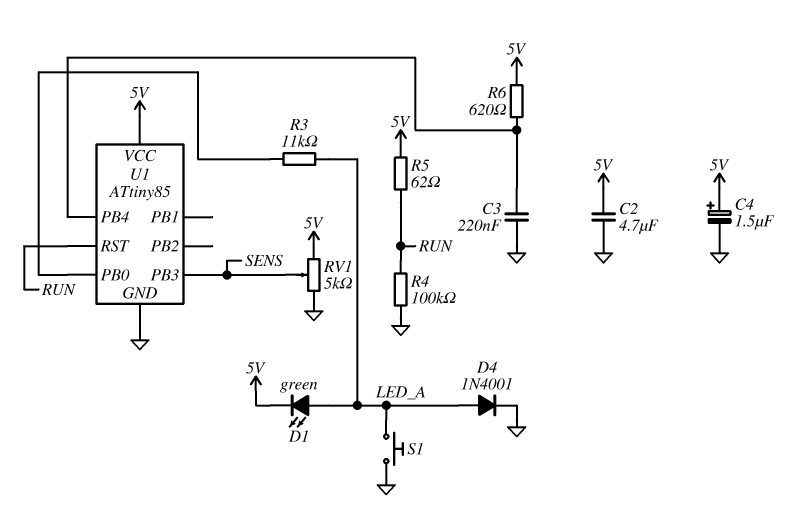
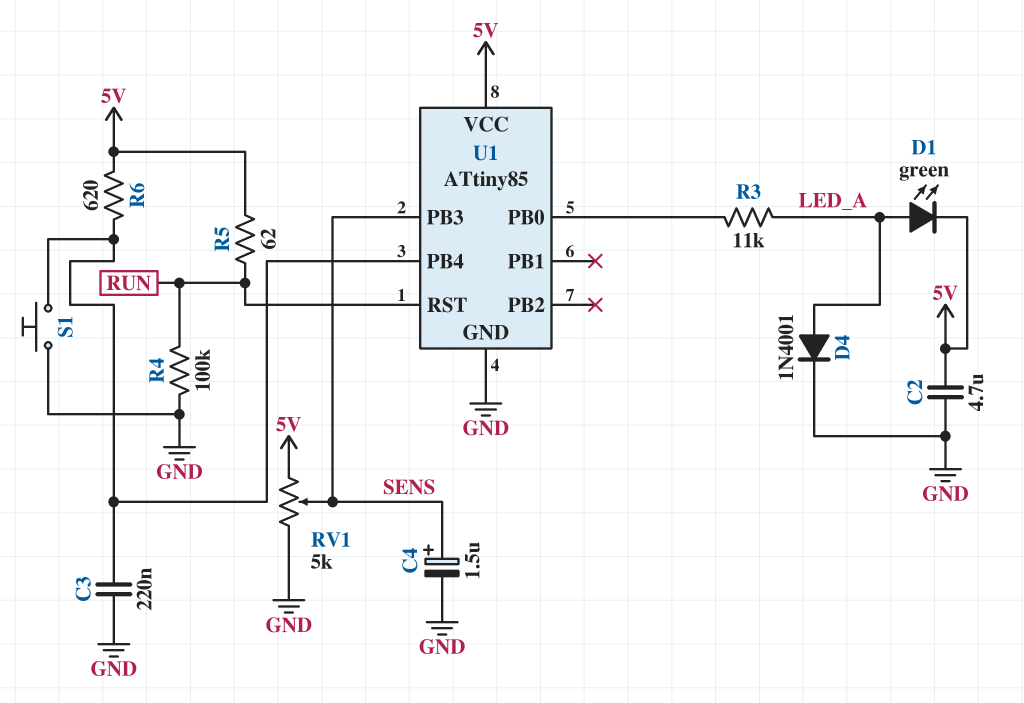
C4: 1.5uF (plus 5V, minus GND) -> 1.5uF (plus SENS, minus GND)
S1: button (GND, LED_A) -> button (GND, U1/PB4)

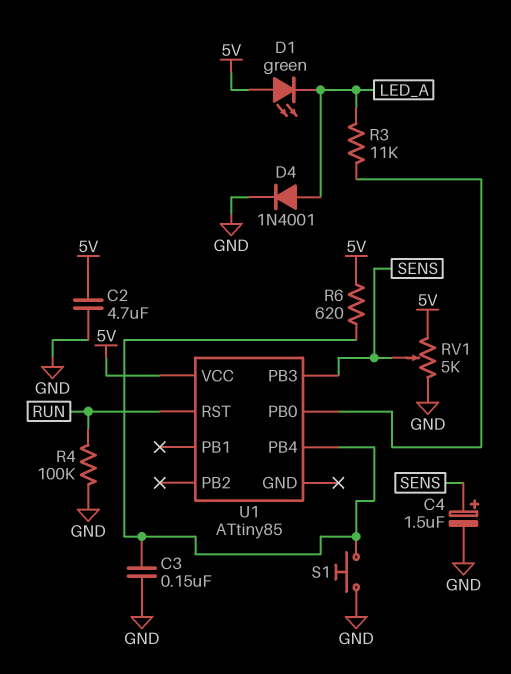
C3: 220nF (GND, U1/PB4) -> 150nF (GND, U1/PB4)
D1: LED green (A LED_A, K 5V) -> LED green (A 5V, K LED_A)
R5: 62 (5V, RUN) -> none
U1 pin GND: GND -> none

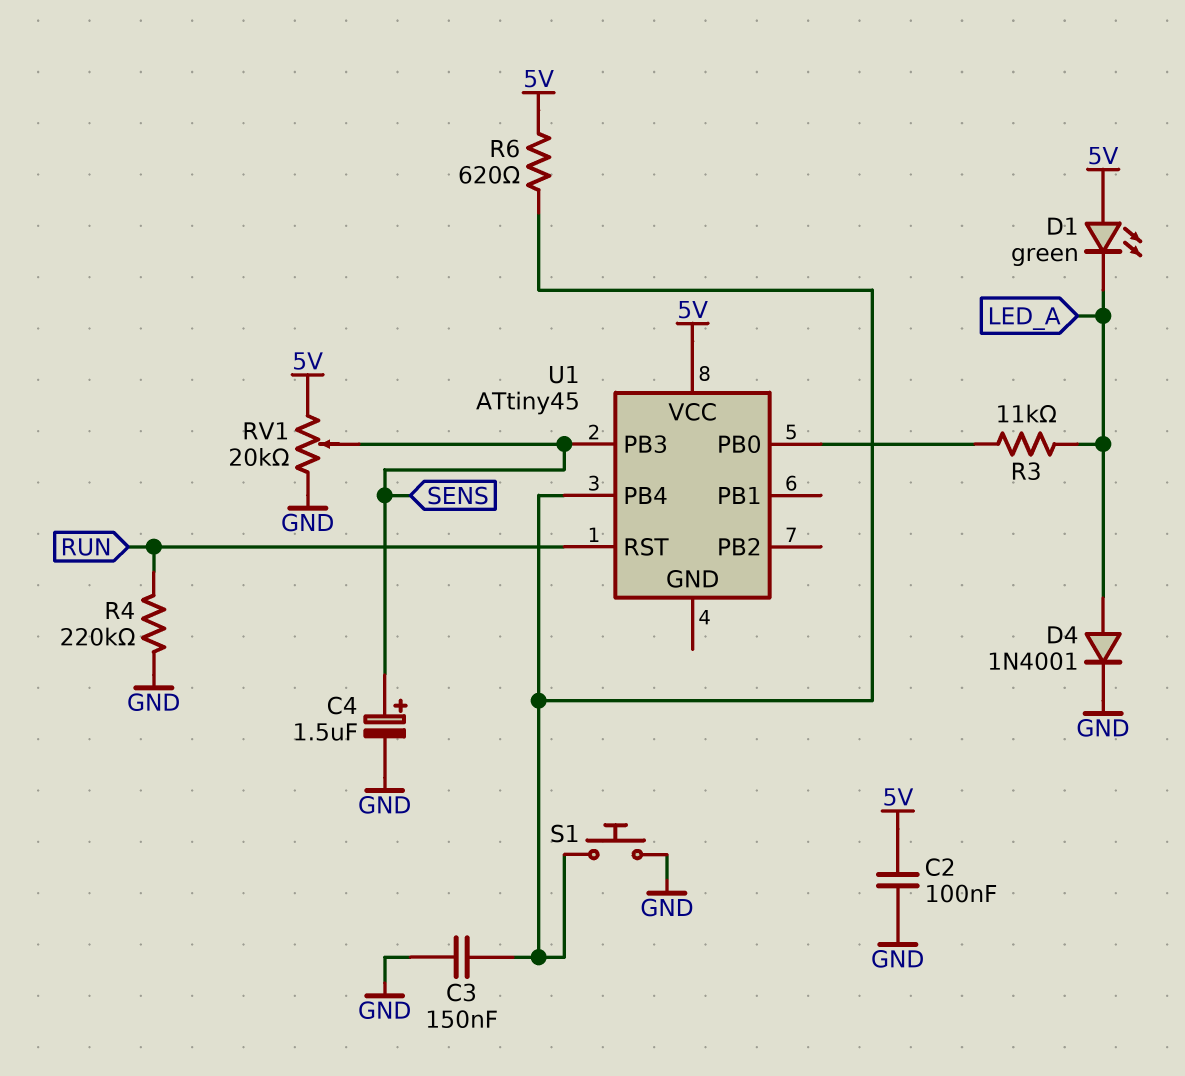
C2: 4.7uF (5V, GND) -> 100nF (5V, GND)
R4: 100k (GND, RUN) -> 220k (GND, RUN)
RV1: 5k (5V, GND, wiper SENS) -> 20k (5V, GND, wiper SENS)
U1: ATtiny85 -> ATtiny45

